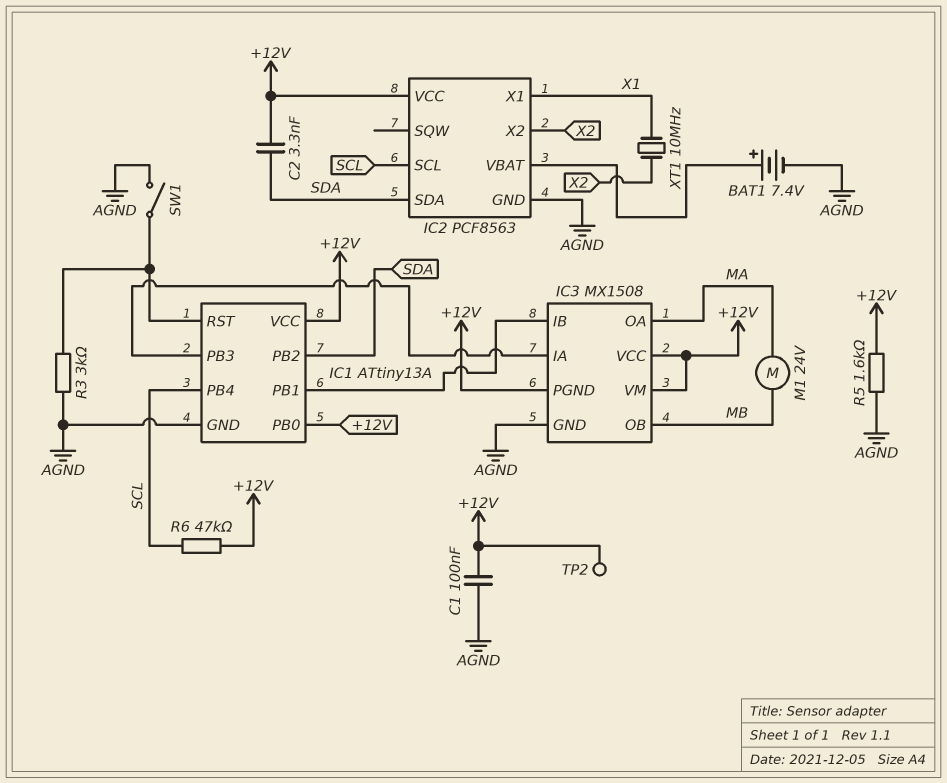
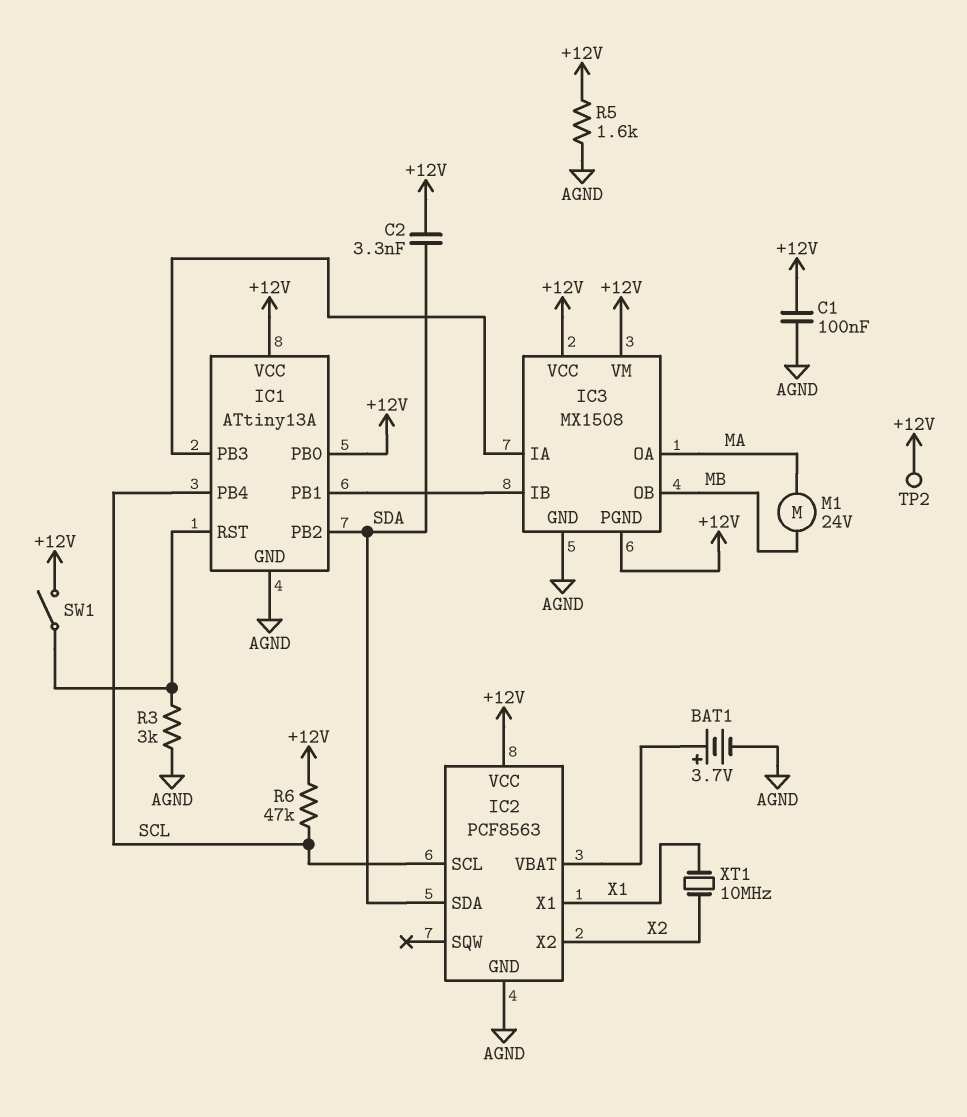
BAT1: 7.4V (plus IC2/VBAT, minus AGND) -> 3.7V (plus IC2/VBAT, minus AGND)
SW1: switch (AGND, IC1/RST) -> switch (+12V, IC1/RST)

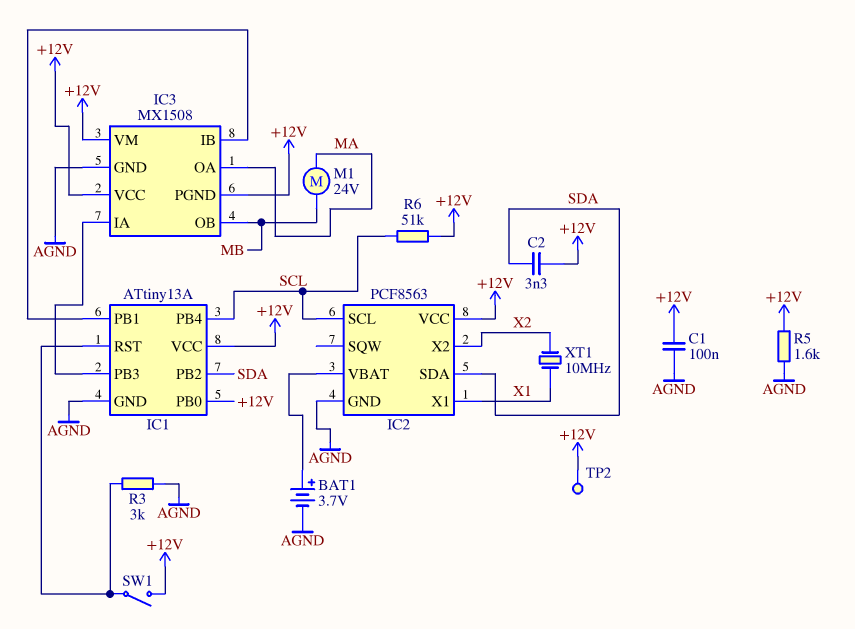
R6: 47k (+12V, SCL) -> 51k (+12V, SCL)

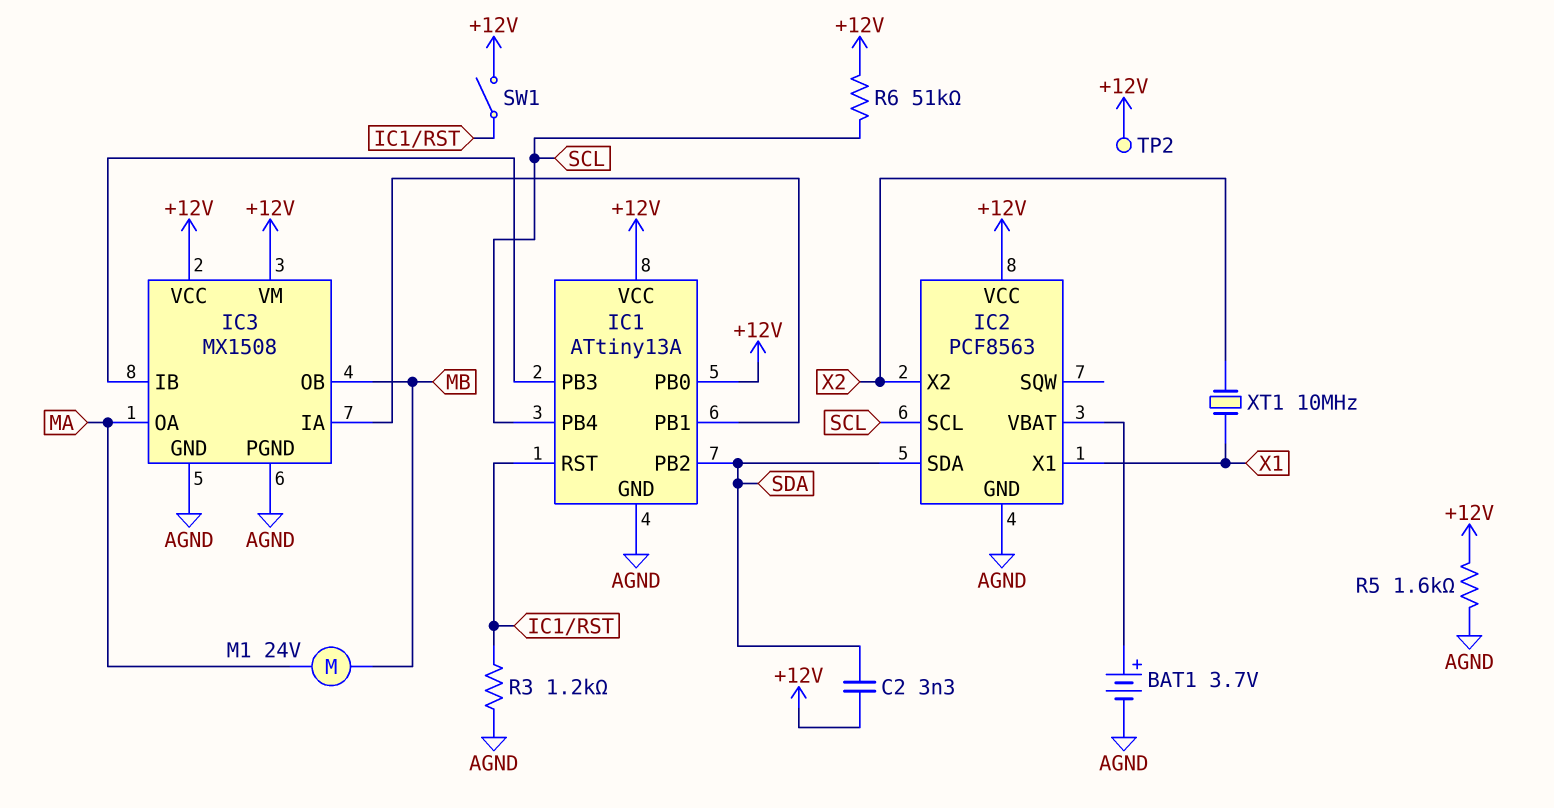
C1: 100nF (+12V, AGND) -> none
IC3 pin IA: IC1/PB3 -> IC1/PB1
IC3 pin IB: IC1/PB1 -> IC1/PB3
IC3 pin PGND: +12V -> AGND
R3: 3k (AGND, IC1/RST) -> 1.2k (AGND, IC1/RST)

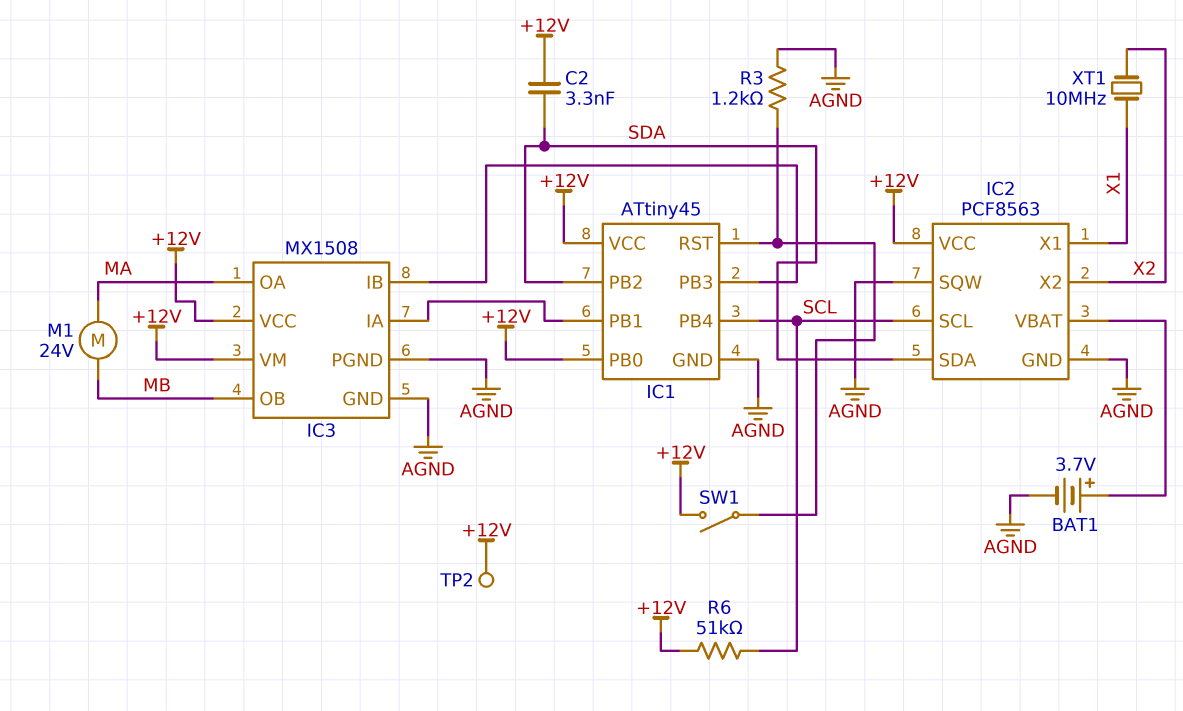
IC1: ATtiny13A -> ATtiny45
IC2 pin SQW: none -> AGND
R5: 1.6k (+12V, AGND) -> none

